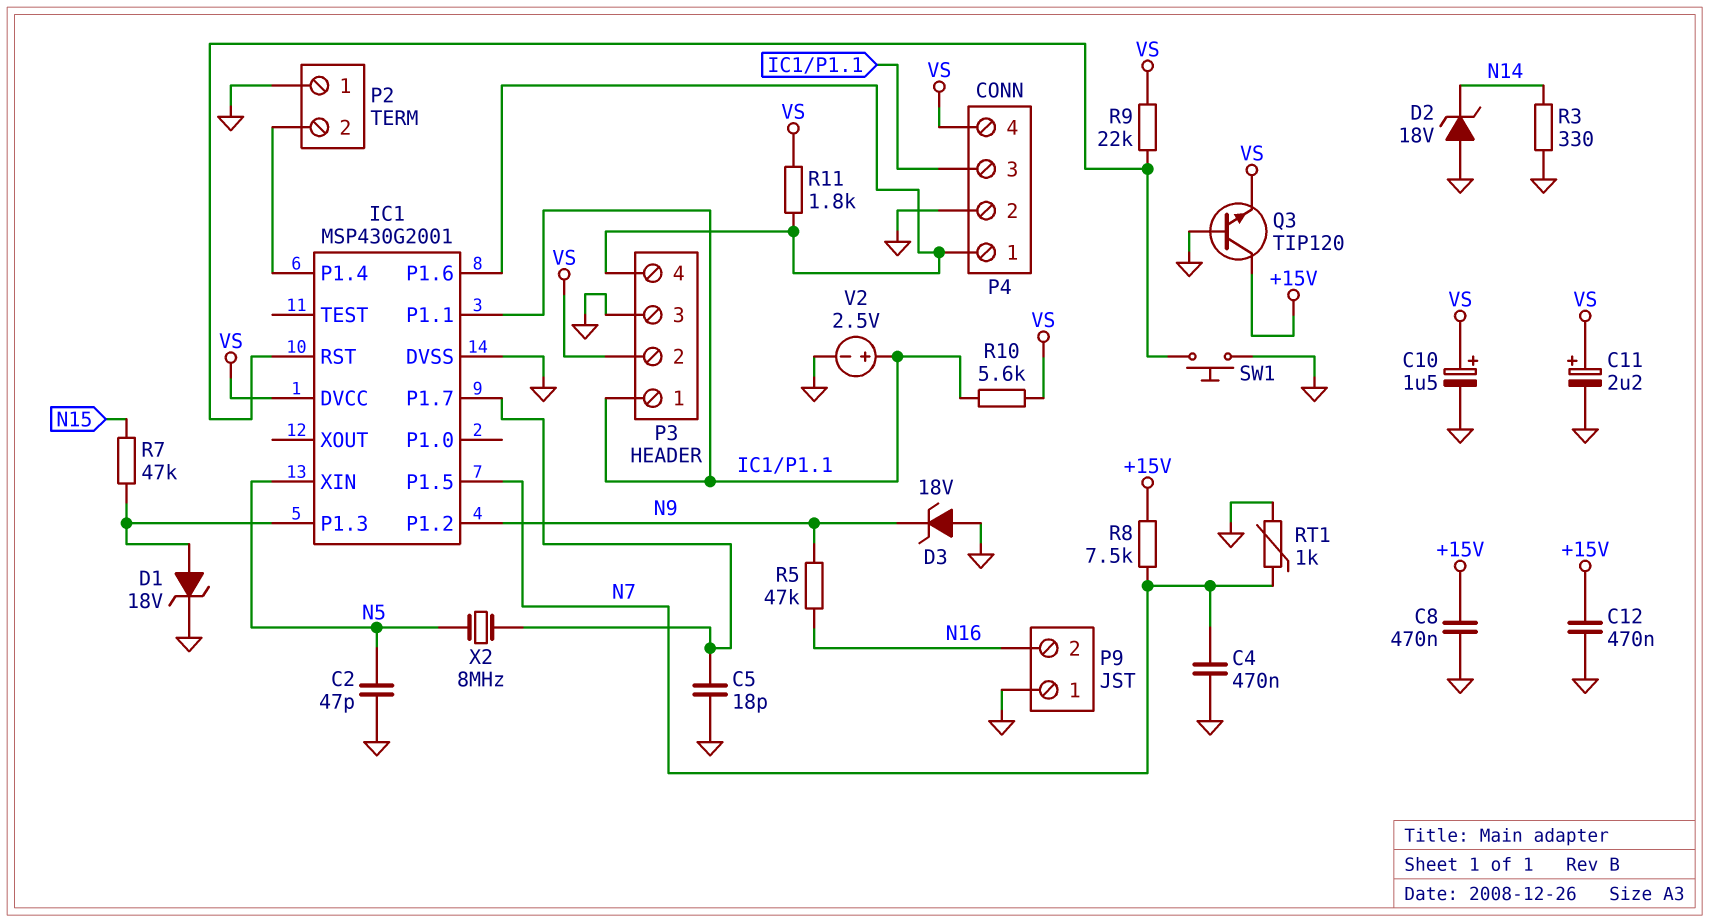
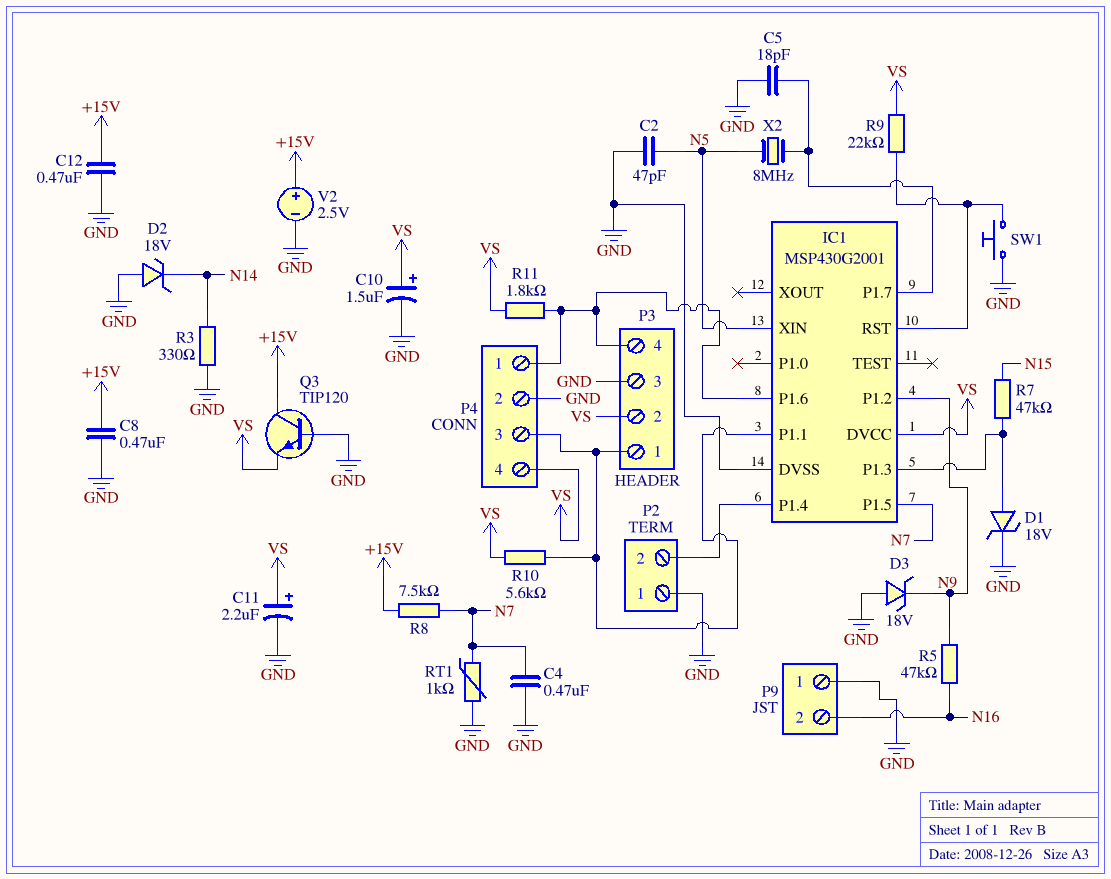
V2: 2.5V (plus IC1/P1.1, minus GND) -> 2.5V (plus +15V, minus GND)

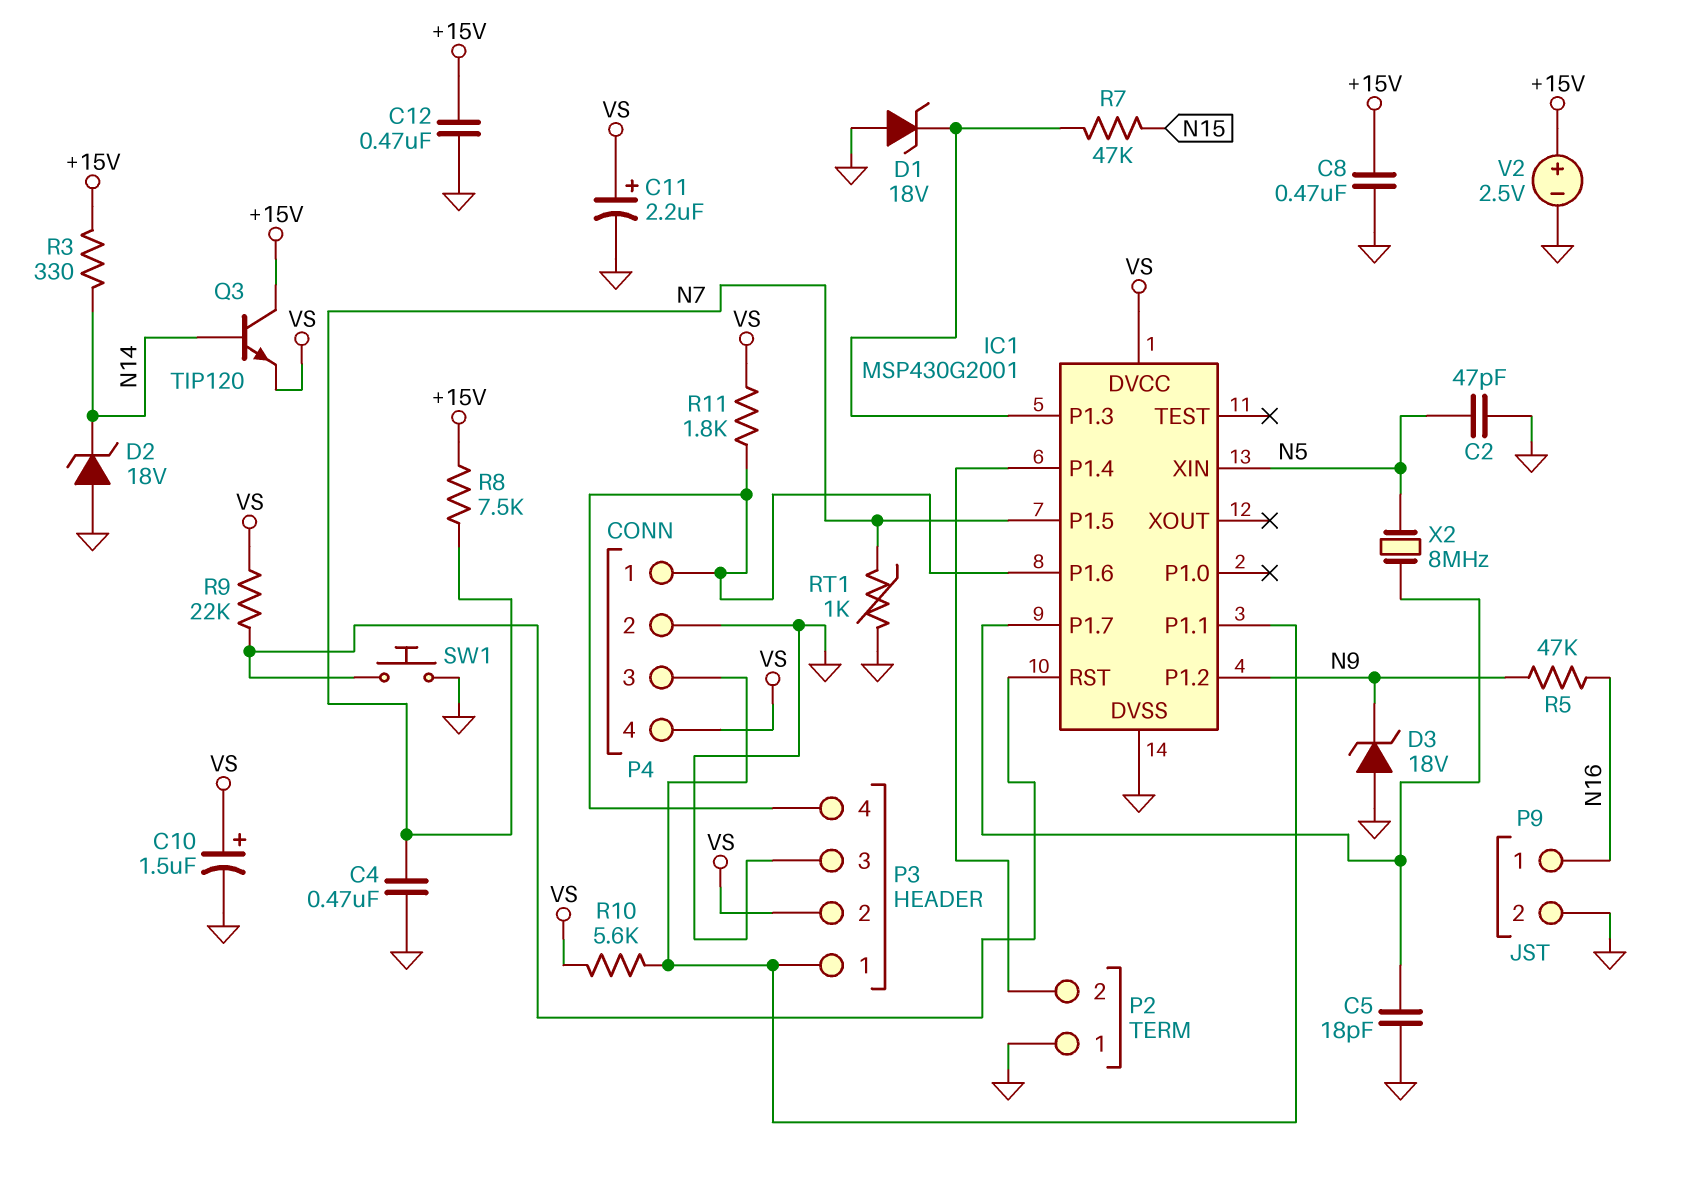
D1: zener 18V (A IC1/P1.3, K GND) -> zener 18V (A GND, K IC1/P1.3)
P9 pin 1: GND -> N16
P9 pin 2: N16 -> GND
Q3: NPN TIP120 (B GND, C +15V, E VS) -> NPN TIP120 (B N14, C +15V, E VS)
R3: 330 (GND, N14) -> 330 (+15V, N14)

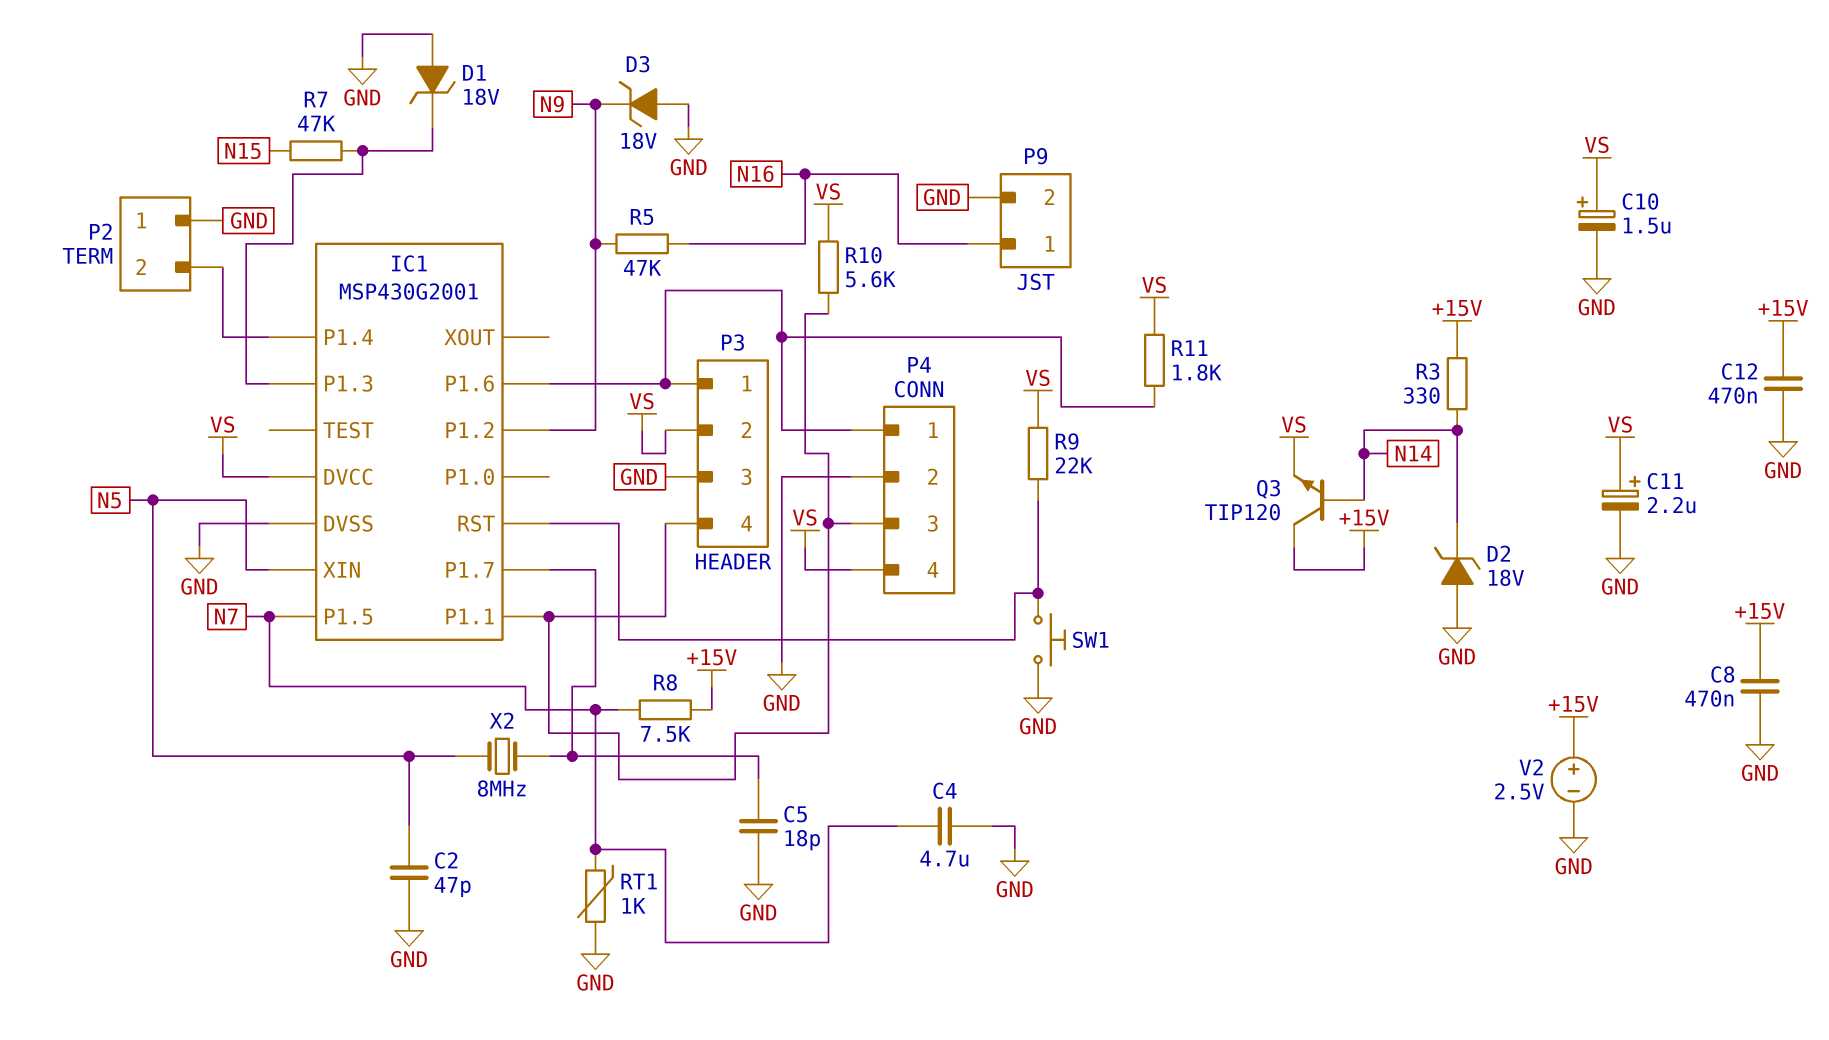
C4: 470nF (GND, N7) -> 4.7uF (GND, N7)
P3 pin 1: IC1/P1.1 -> IC1/P1.6
P3 pin 4: IC1/P1.6 -> IC1/P1.1

